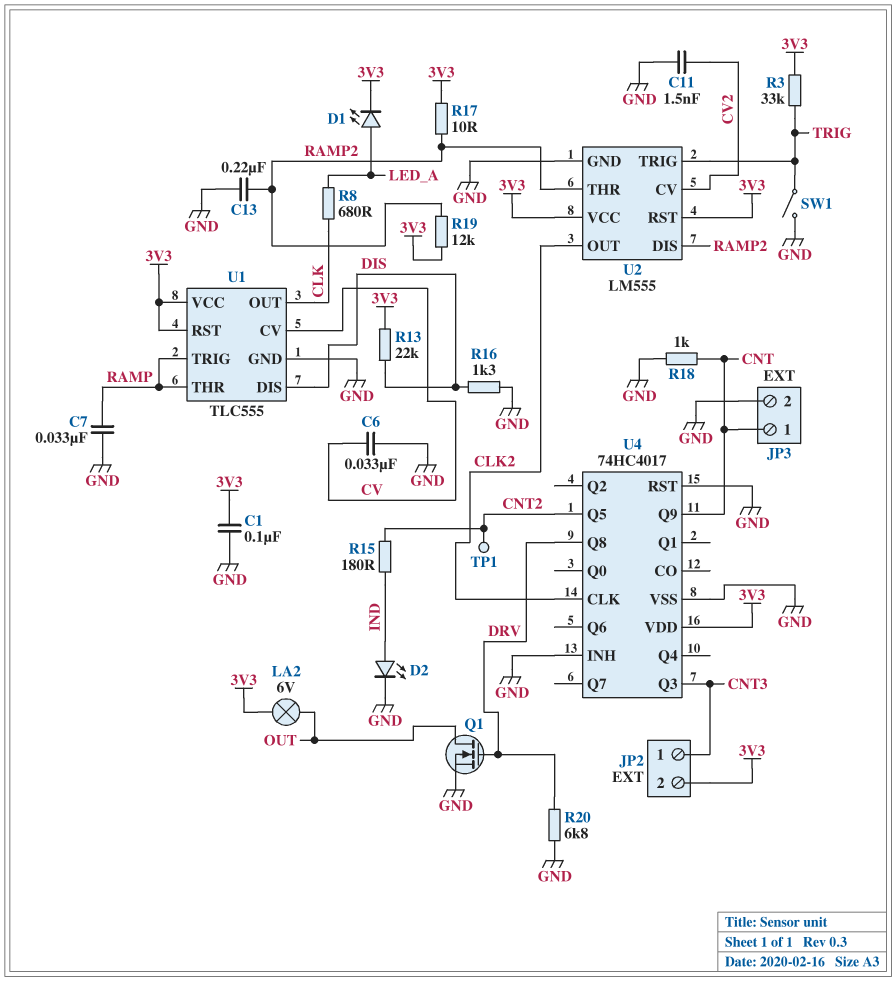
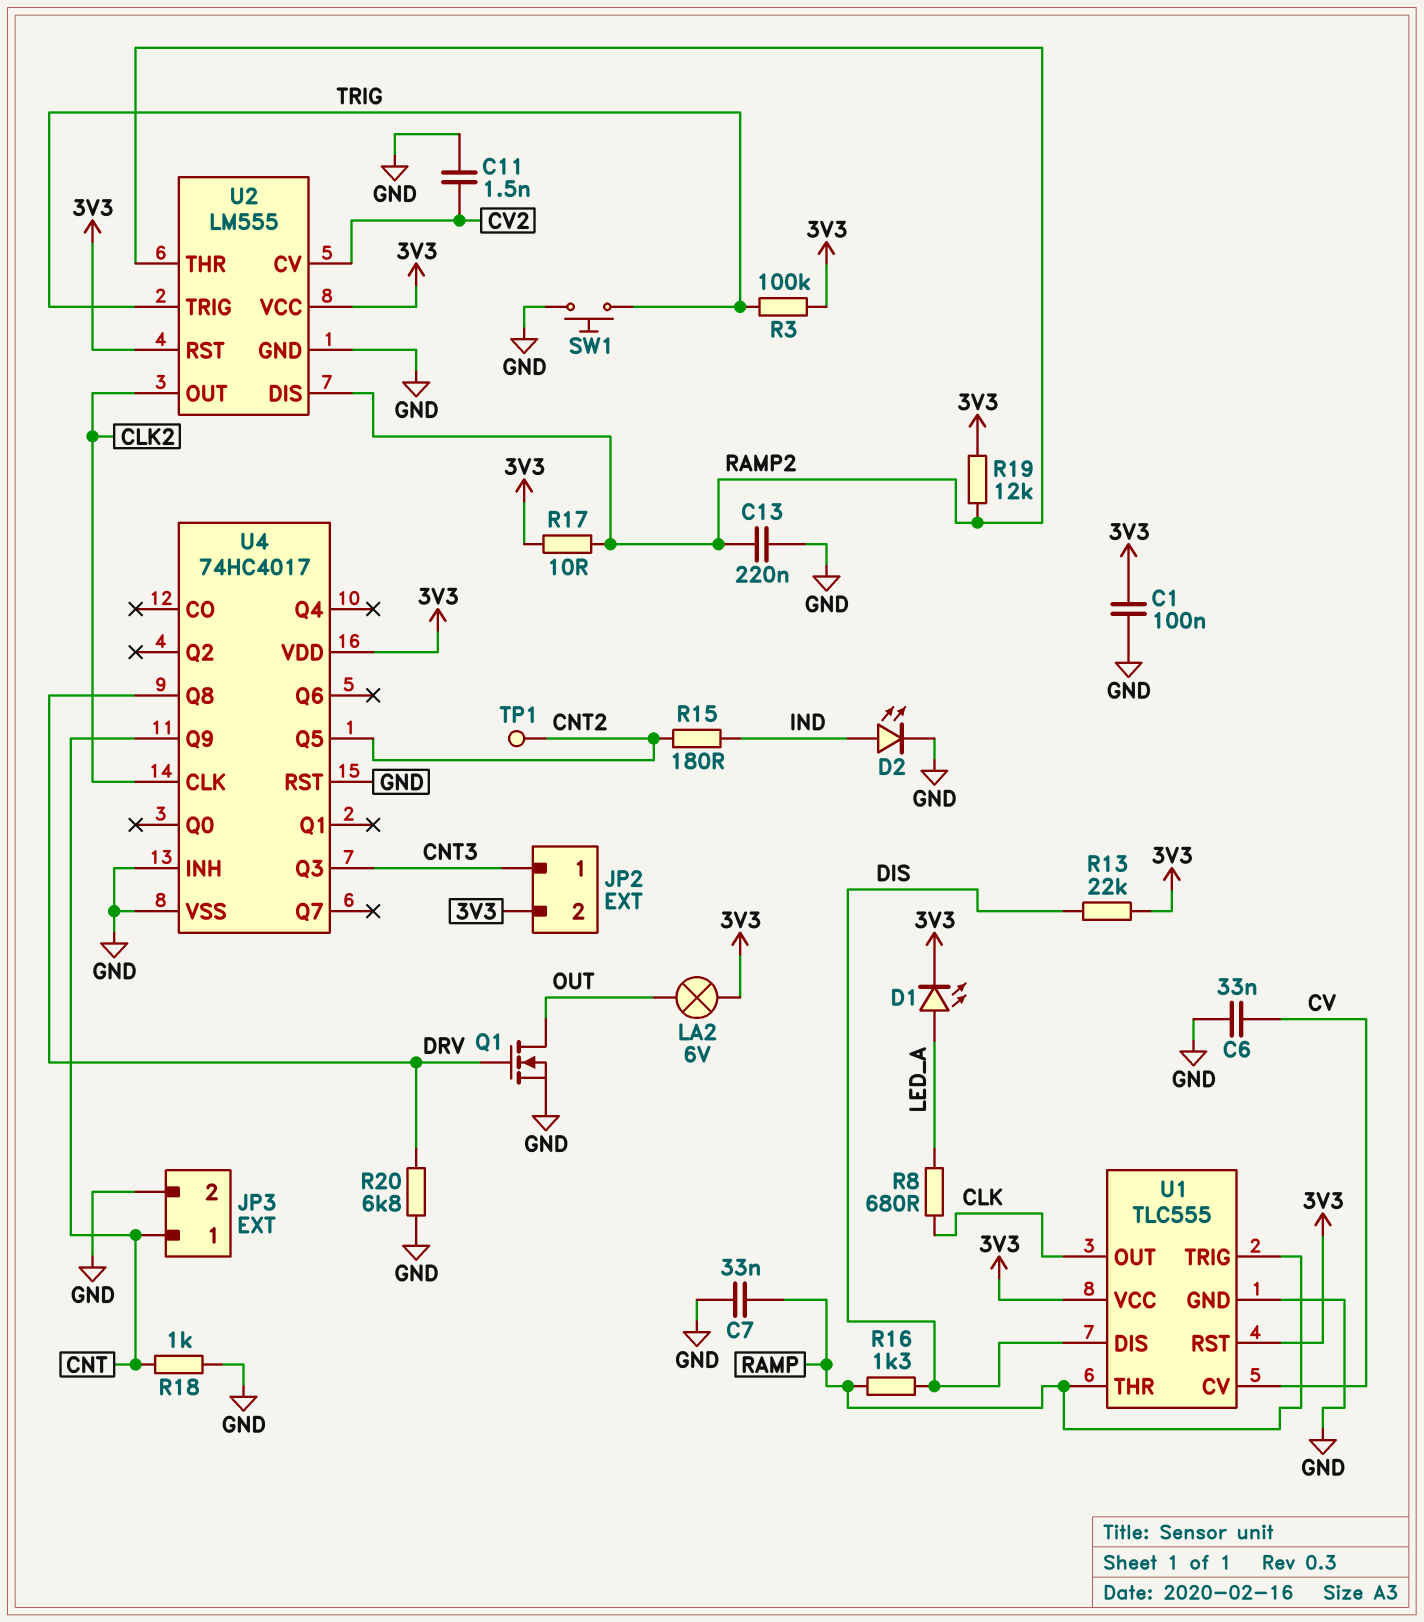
R3: 33k (3V3, TRIG) -> 100k (3V3, TRIG)
R16: 1.3k (DIS, GND) -> 1.3k (DIS, RAMP)
SW1: switch (GND, TRIG) -> button (GND, TRIG)

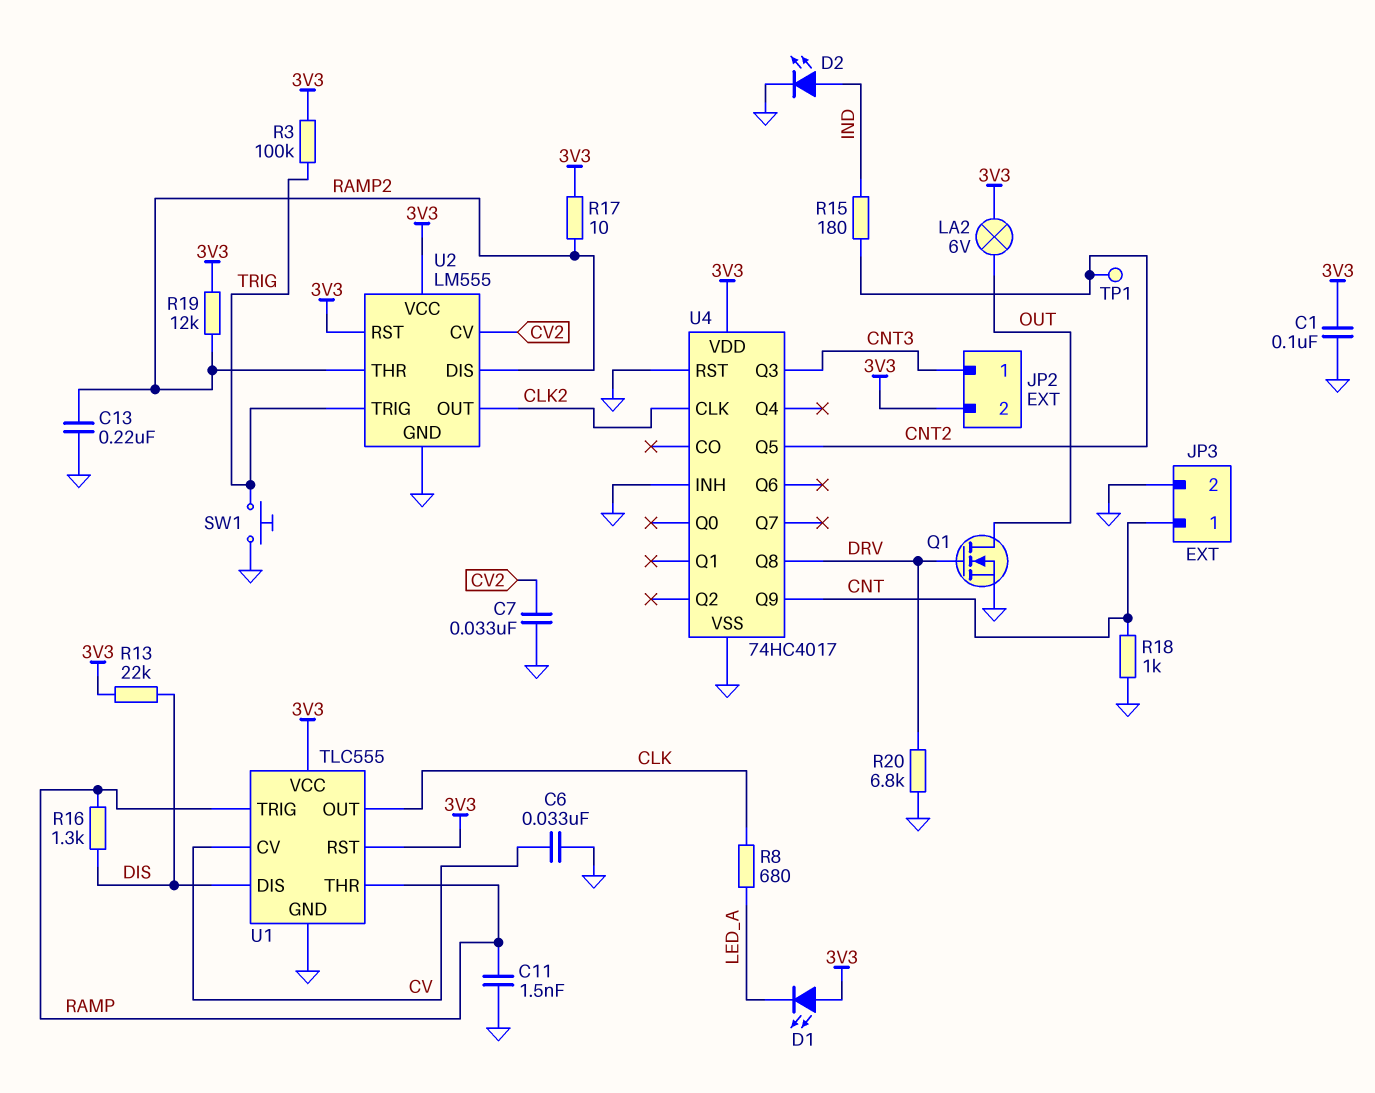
C7: 33nF (GND, RAMP) -> 33nF (CV2, GND)
C11: 1.5nF (CV2, GND) -> 1.5nF (GND, RAMP)
D1: LED (A LED_A, K 3V3) -> LED (A 3V3, K LED_A)

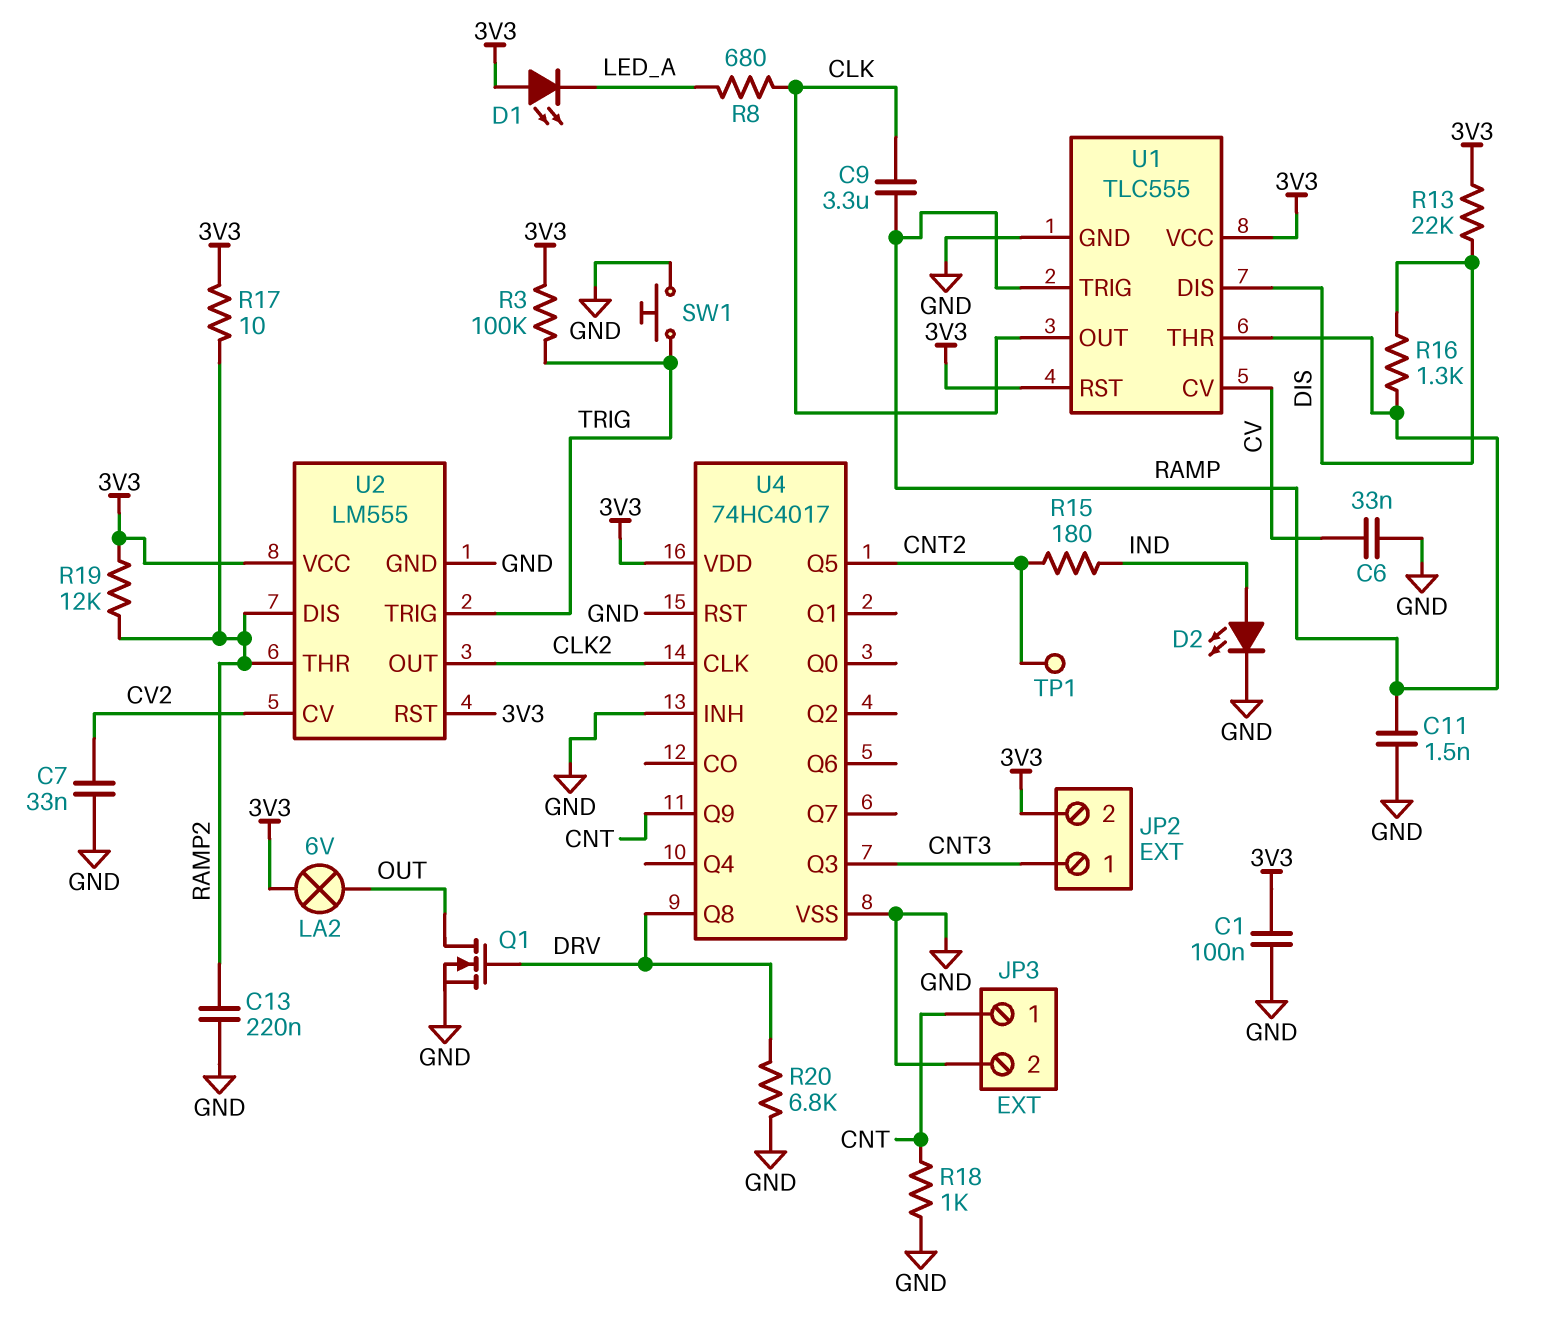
C9: none -> 3.3uF (CLK, RAMP)

